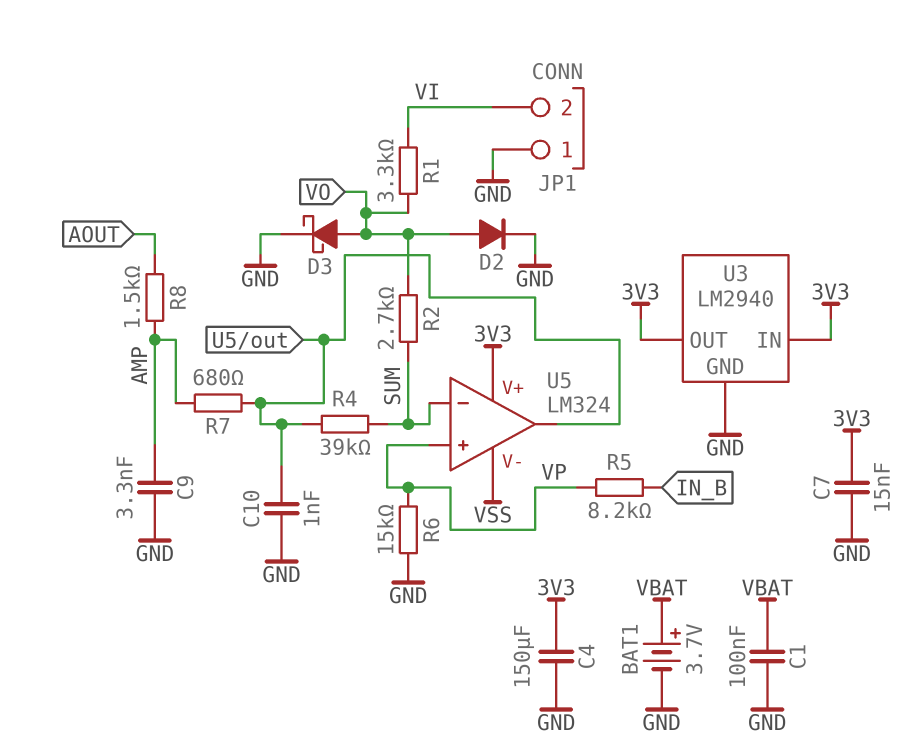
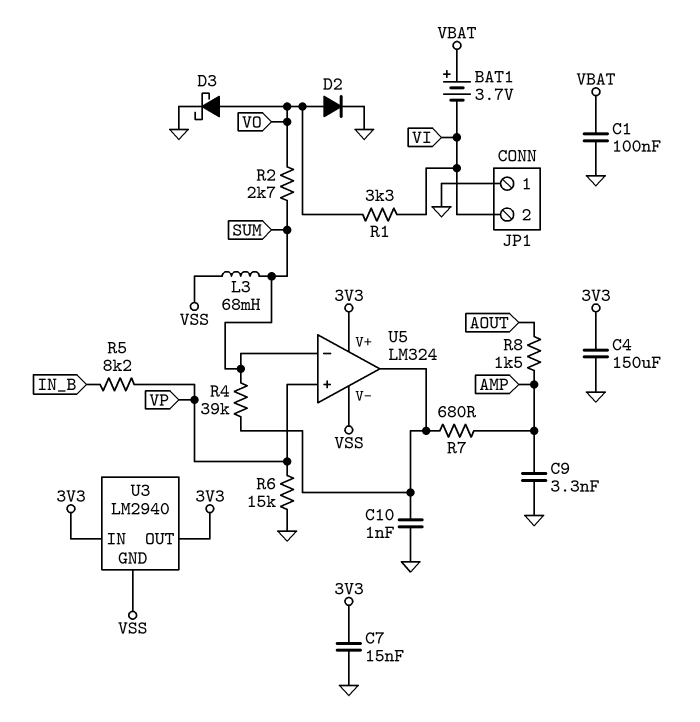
BAT1: 3.7V (plus VBAT, minus GND) -> 3.7V (plus VBAT, minus VI)
L3: none -> 68mH (SUM, VSS)
U3 pin GND: GND -> VSS

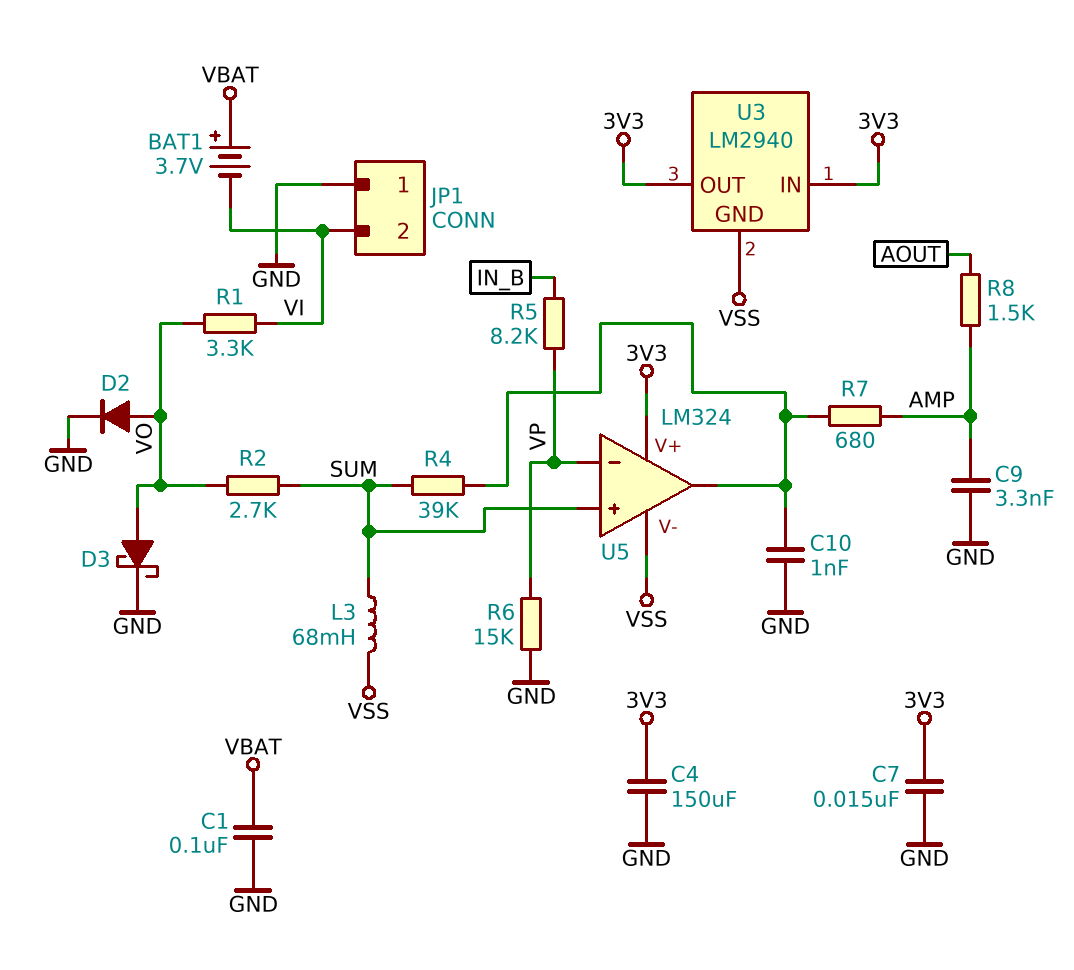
U5 pin in+: VP -> SUM
U5 pin in-: SUM -> VP

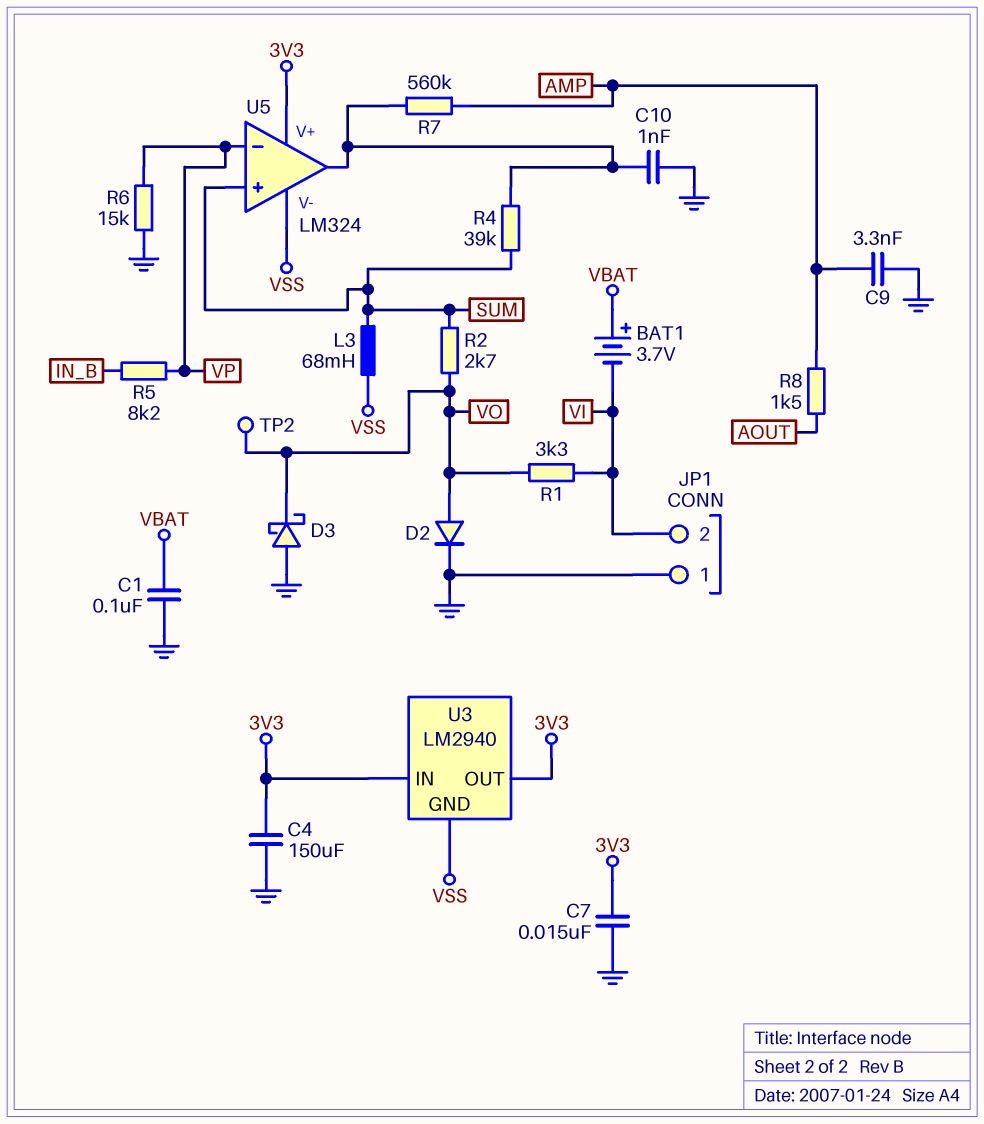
D3: schottky (A VO, K GND) -> schottky (A GND, K VO)
R7: 680 (AMP, U5/out) -> 560k (AMP, U5/out)
TP2: none -> test point (VO)

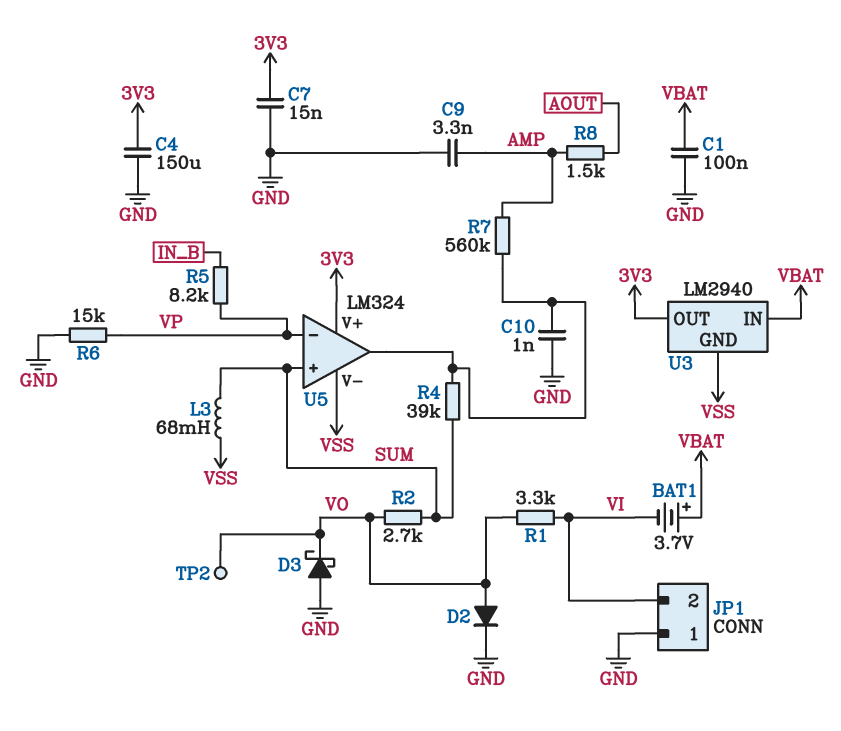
U3 pin IN: 3V3 -> VBAT

